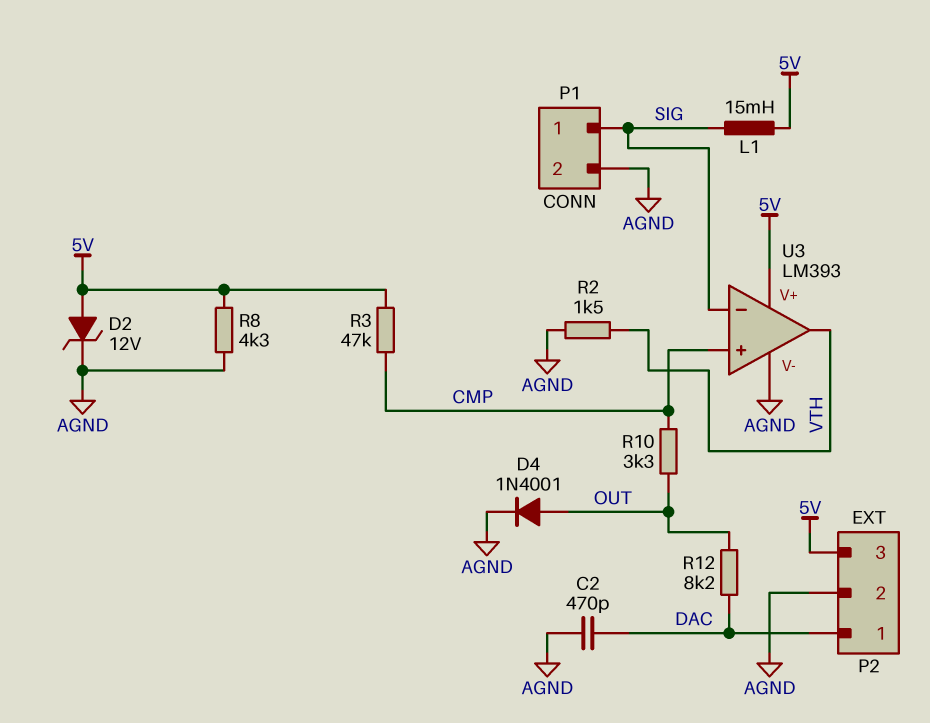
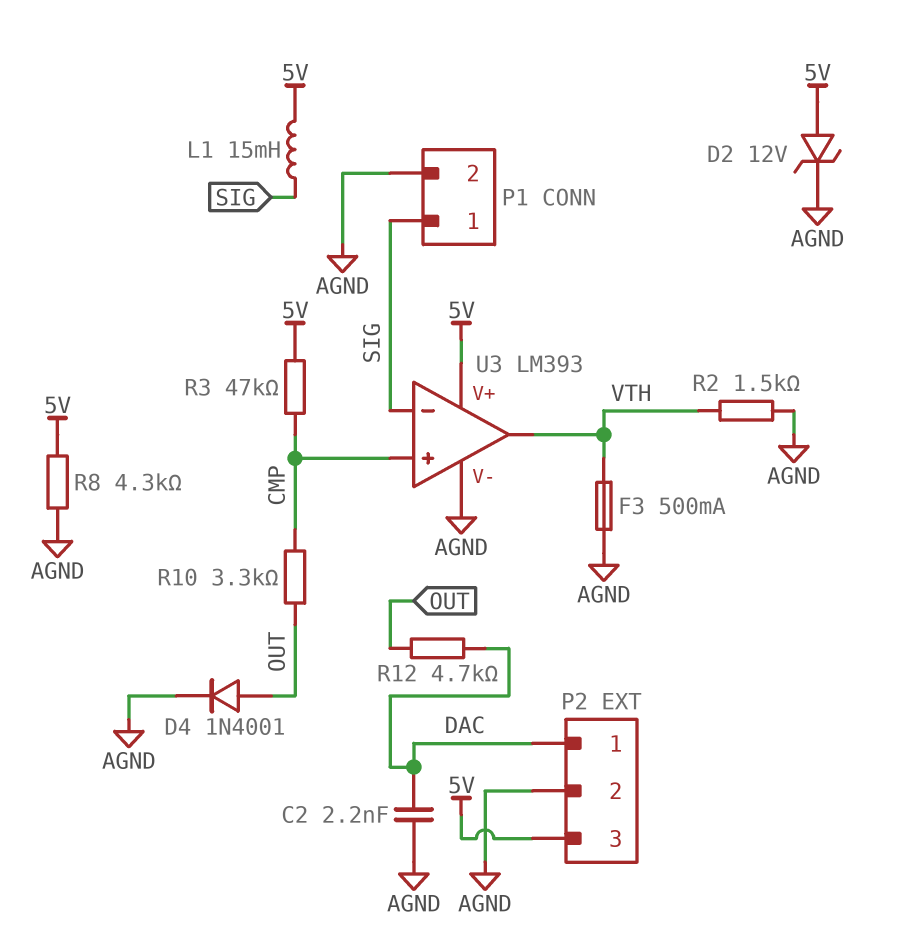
C2: 470pF (AGND, DAC) -> 2.2nF (AGND, DAC)
F3: none -> 500mA (AGND, VTH)
R12: 8.2k (DAC, OUT) -> 4.7k (DAC, OUT)

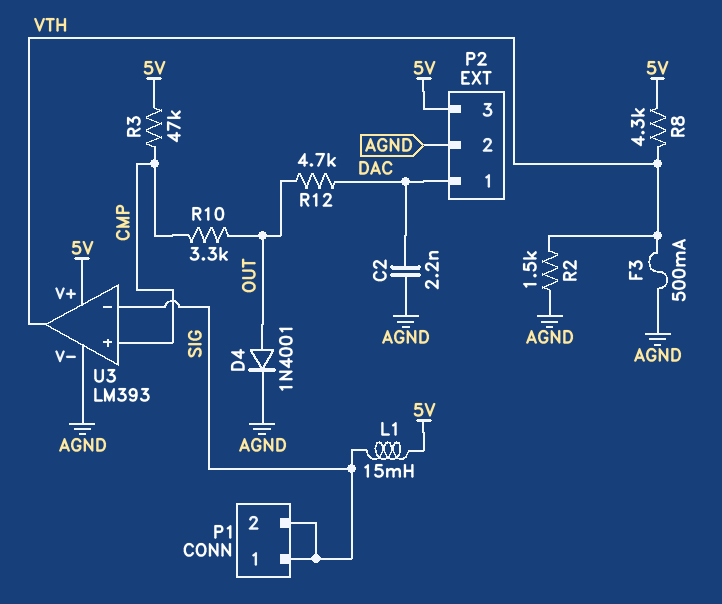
D2: zener 12V (A 5V, K AGND) -> none
P1 pin 2: AGND -> SIG
R8: 4.3k (5V, AGND) -> 4.3k (5V, VTH)

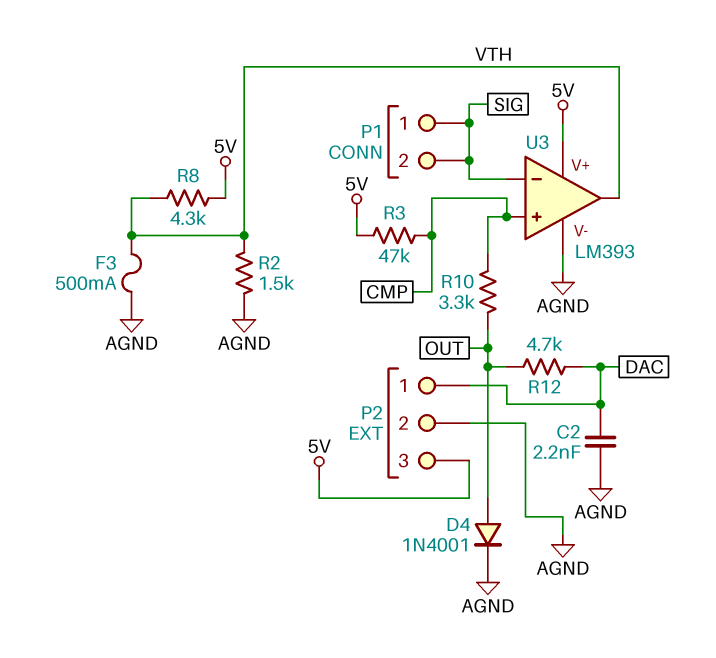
L1: 15mH (5V, SIG) -> none

